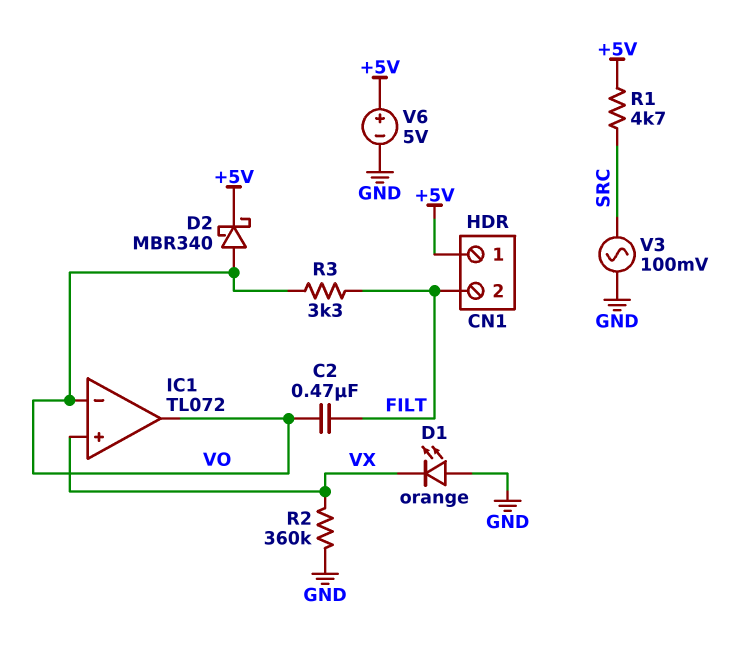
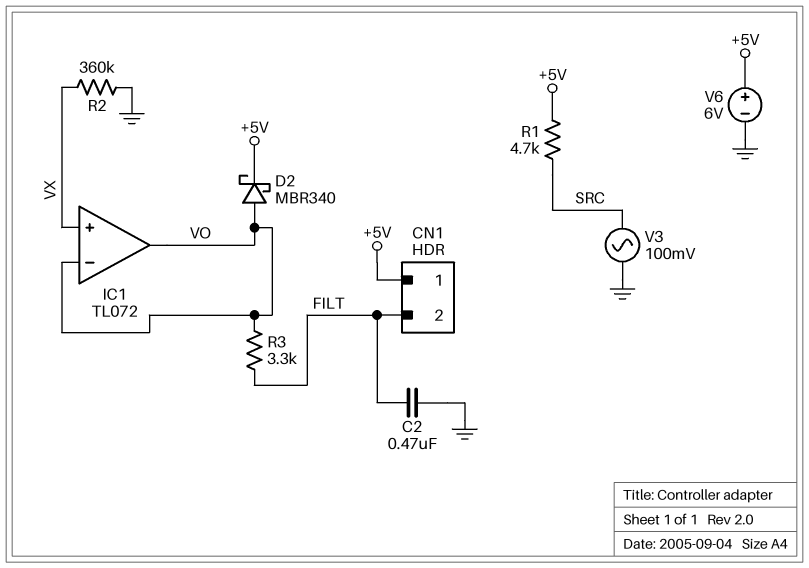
C2: 470nF (FILT, VO) -> 470nF (FILT, GND)
D1: LED orange (A GND, K VX) -> none
V6: 5V (plus +5V, minus GND) -> 6V (plus +5V, minus GND)

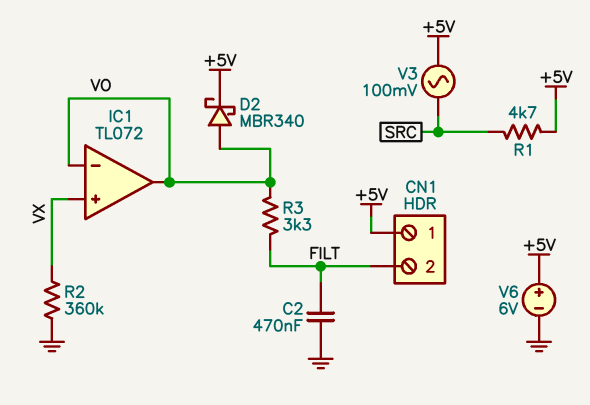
V3: AC 100mV (GND, SRC) -> AC 100mV (+5V, SRC)

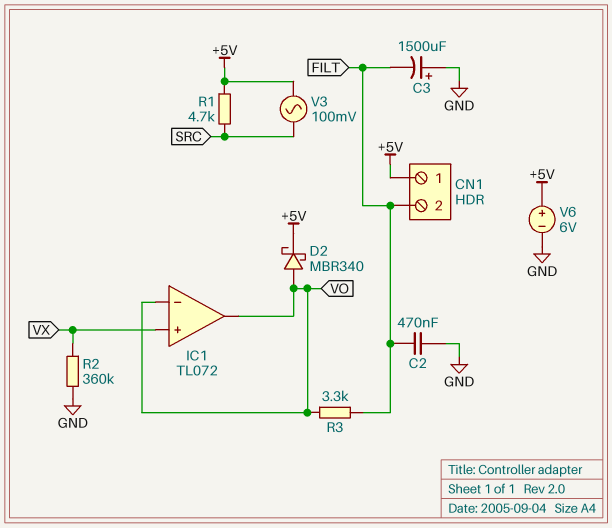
C3: none -> 1500uF (plus GND, minus FILT)

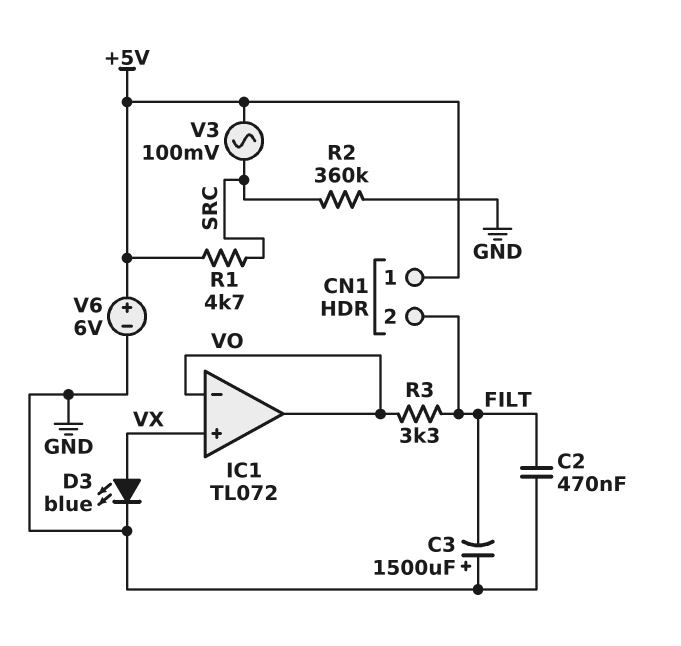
D2: schottky MBR340 (A VO, K +5V) -> none
D3: none -> LED blue (A VX, K GND)
R2: 360k (GND, VX) -> 360k (GND, SRC)

